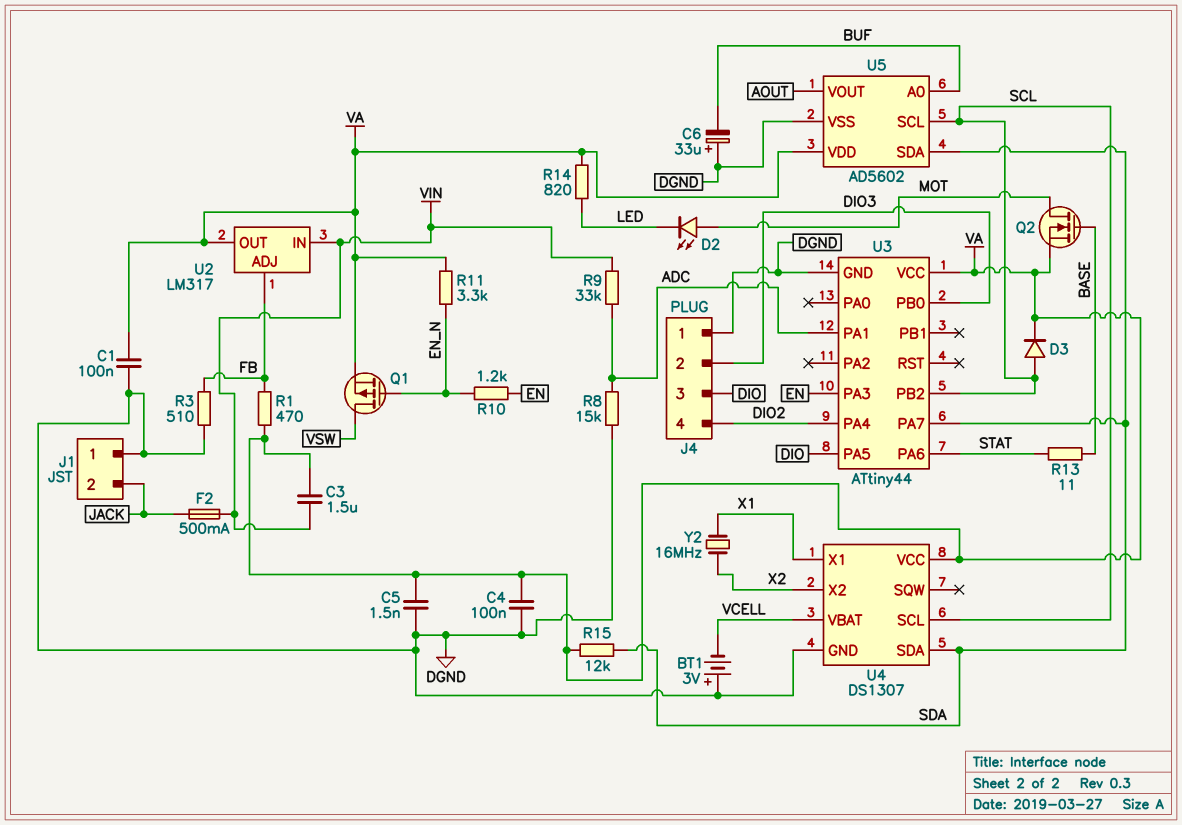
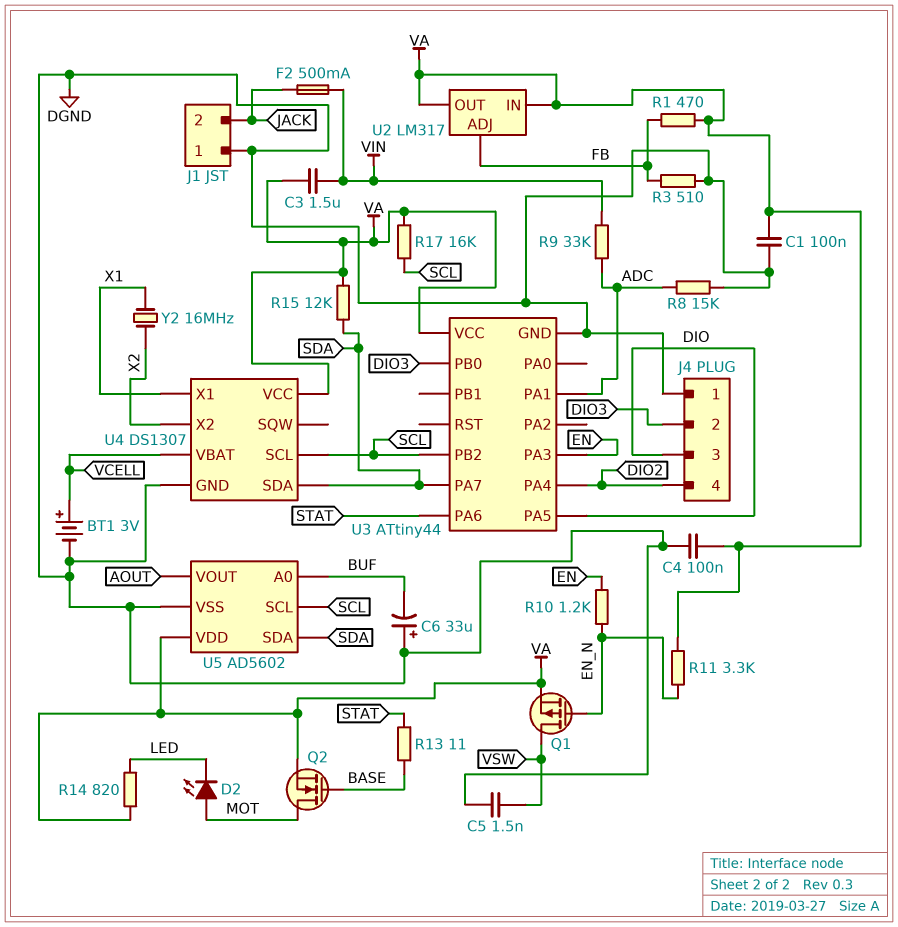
BT1: 3V (plus DGND, minus VCELL) -> 3V (plus VCELL, minus DGND)
C5: 1.5nF (DGND, VA) -> 1.5nF (DGND, VSW)
D3: diode (A SCL, K VA) -> none
R17: none -> 16k (SCL, VA)
U2 pin IN: VIN -> VA

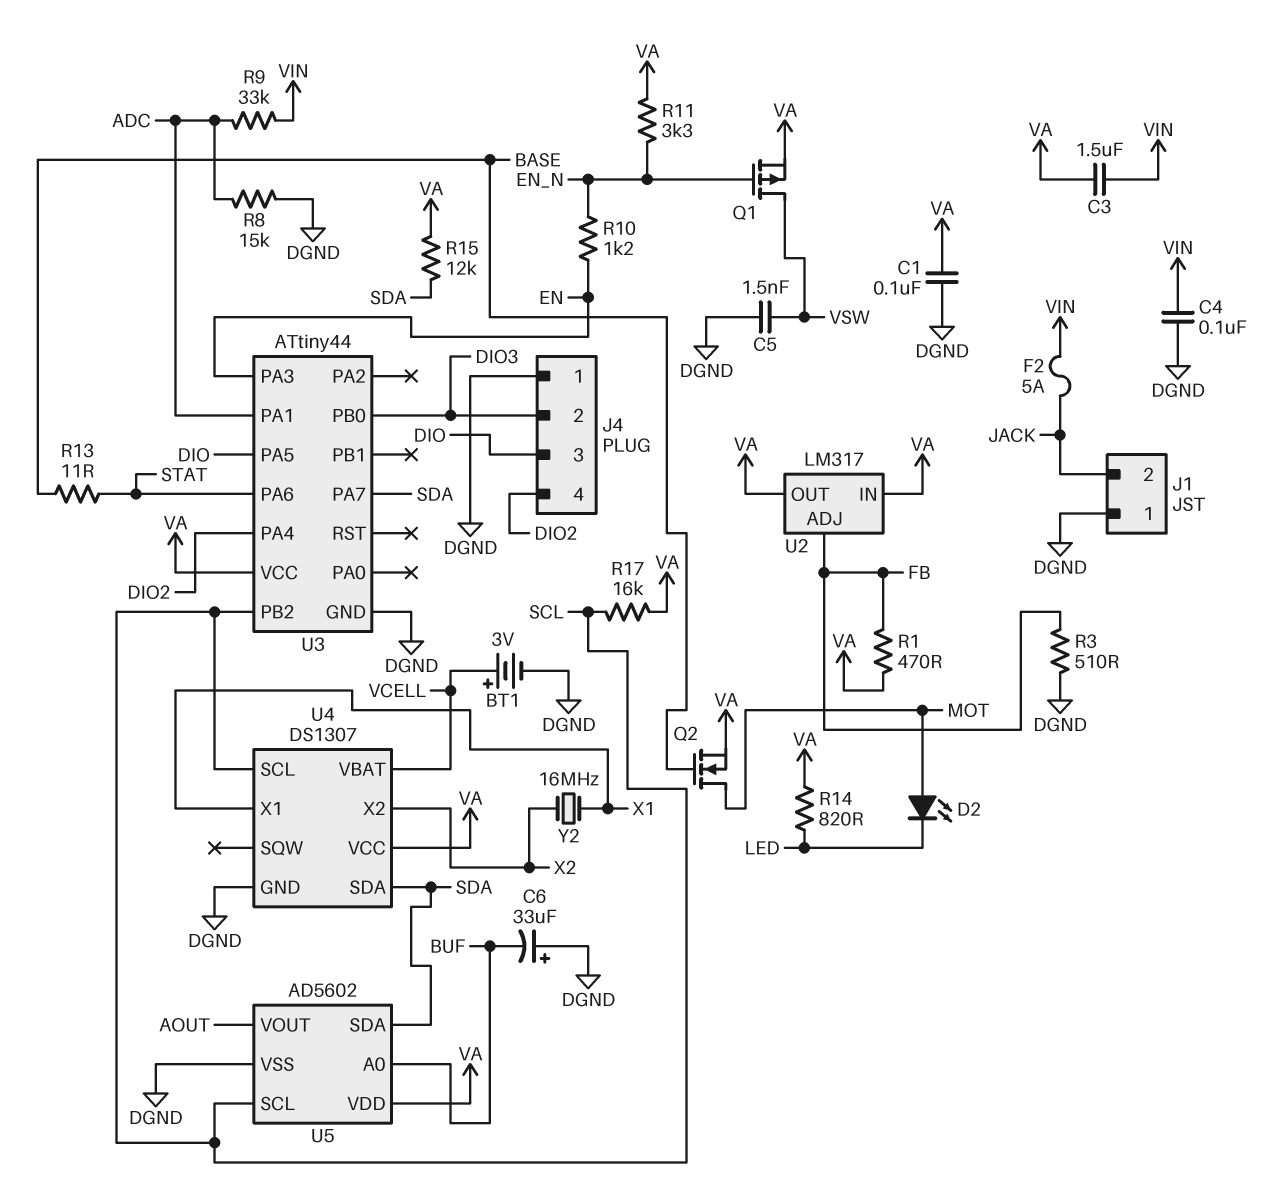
C4: 100nF (DGND, VA) -> 100nF (DGND, VIN)
F2: 500mA (JACK, VIN) -> 5A (JACK, VIN)

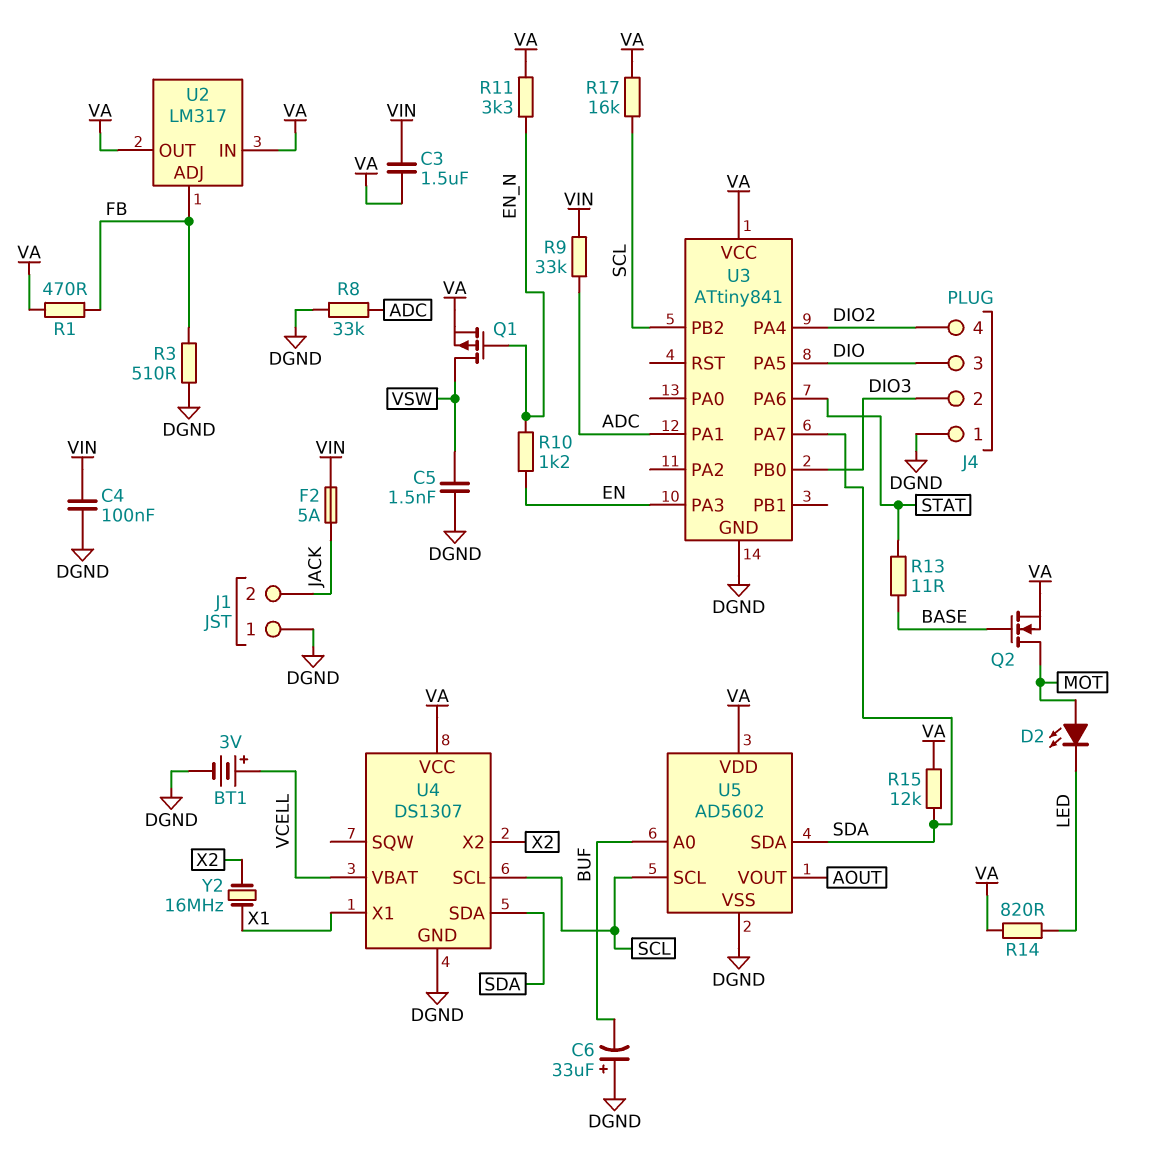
C1: 100nF (DGND, VA) -> none
R8: 15k (ADC, DGND) -> 33k (ADC, DGND)
U3: ATtiny44 -> ATtiny841

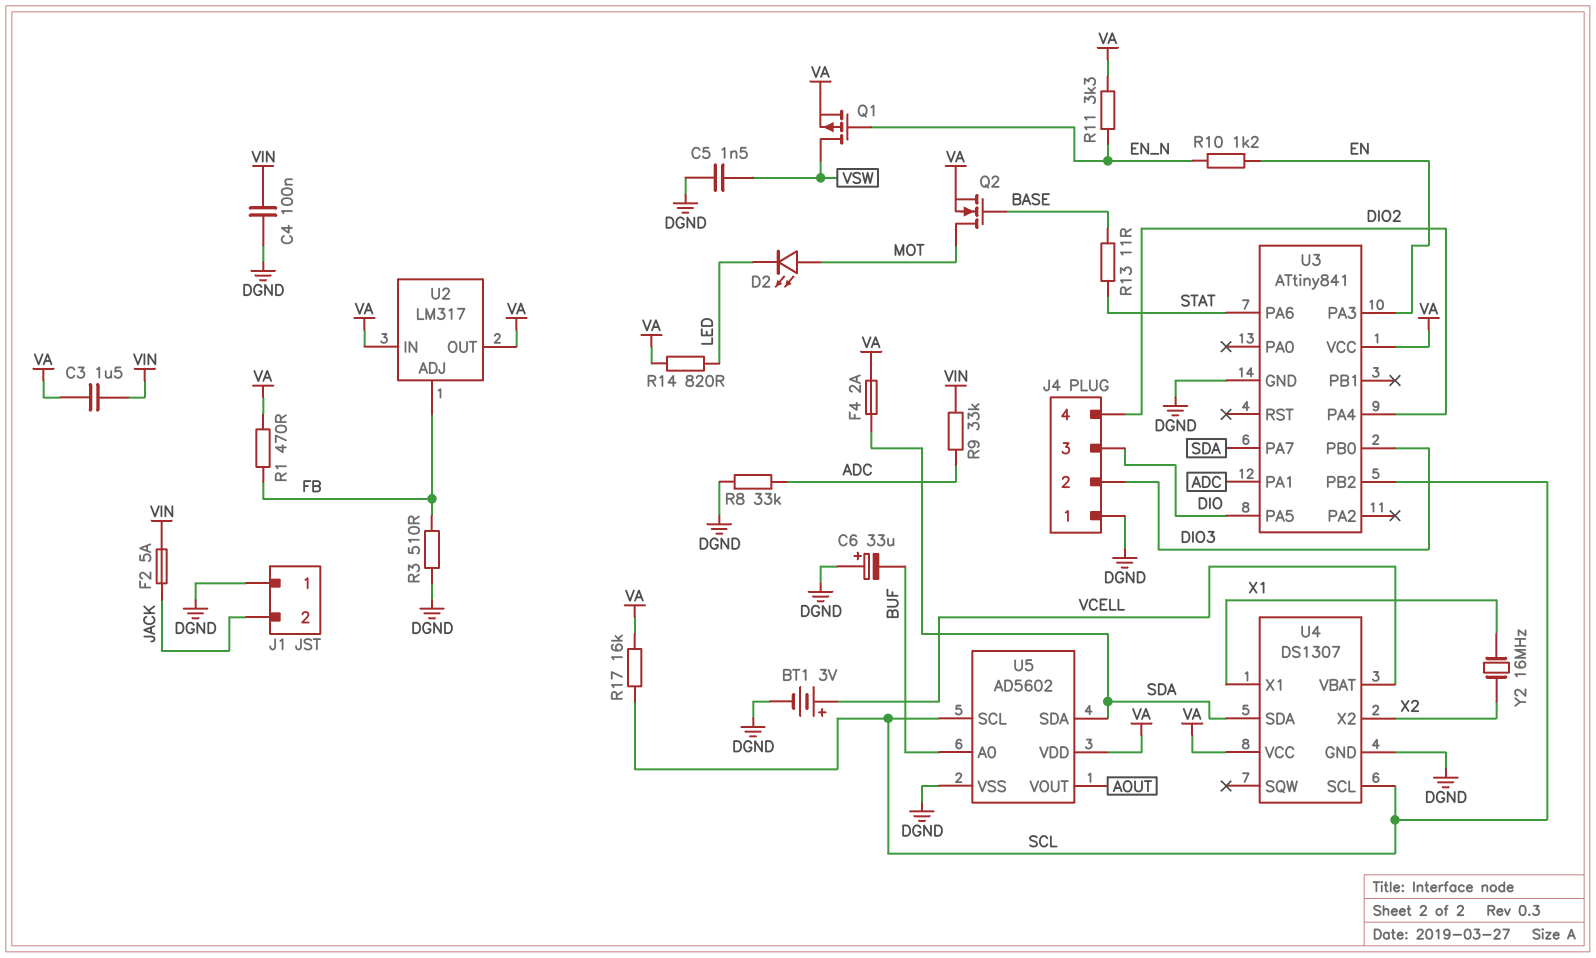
F4: none -> 2A (SDA, VA)
R15: 12k (SDA, VA) -> none

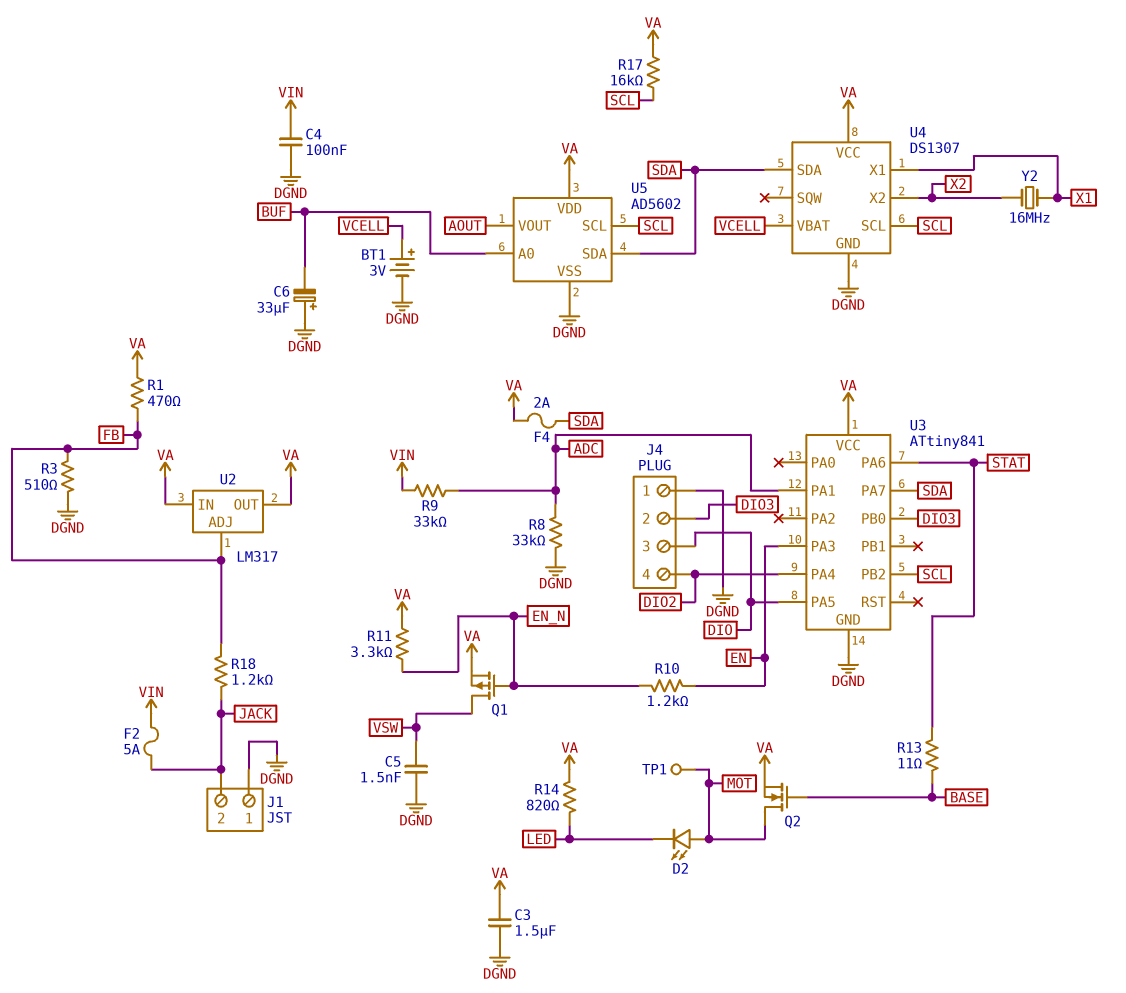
C3: 1.5uF (VA, VIN) -> 1.5uF (DGND, VA)
R18: none -> 1.2k (FB, JACK)
TP1: none -> test point (MOT)

